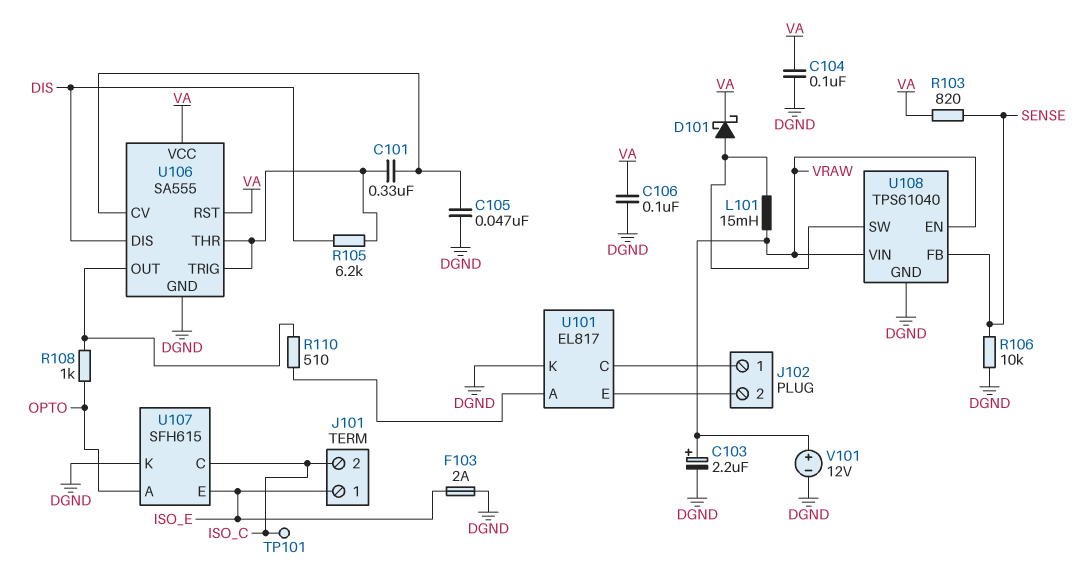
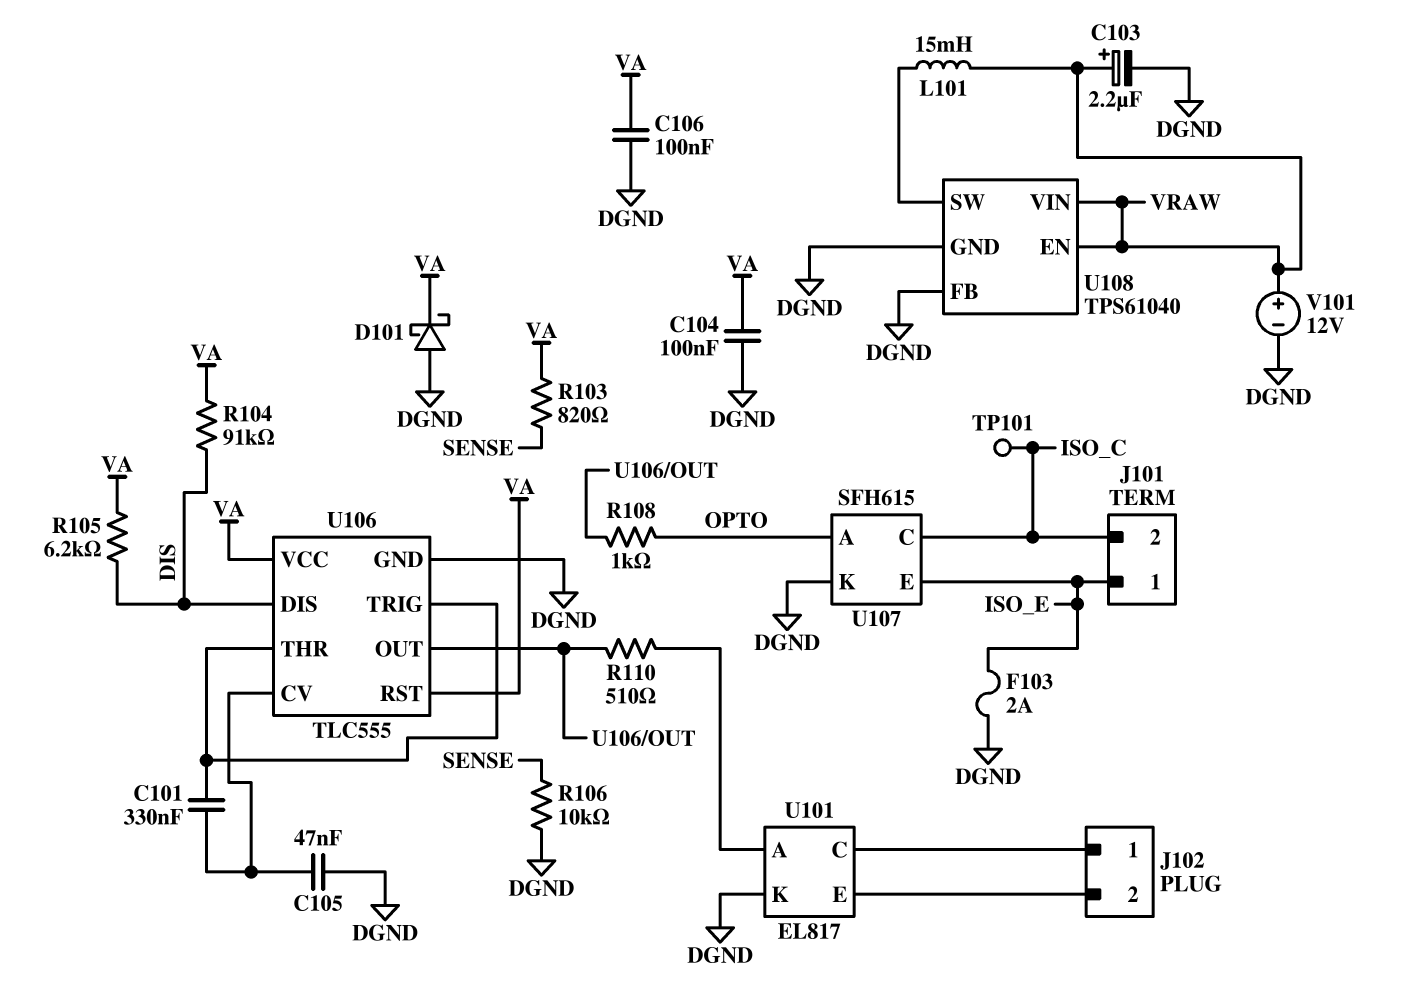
D101: schottky (A U108/SW, K VA) -> schottky (A DGND, K VA)
R104: none -> 91k (DIS, VA)
R105: 6.2k (DIS, U106/THR) -> 6.2k (DIS, VA)
U106: SA555 -> TLC555
U108 pin FB: SENSE -> DGND

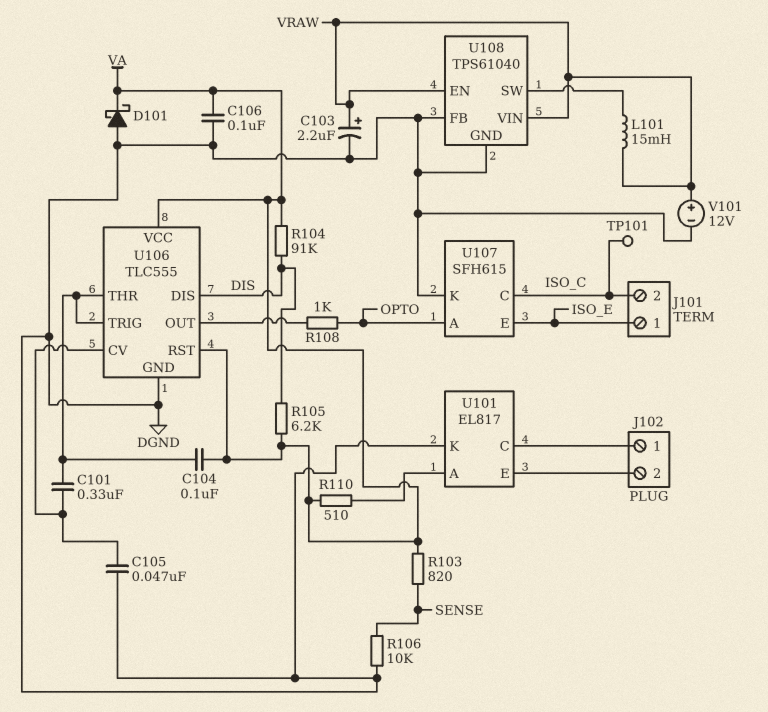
C104: 100nF (DGND, VA) -> 100nF (U106/THR, VA)
F103: 2A (DGND, ISO_E) -> none
R110: 510 (U101/A, U106/OUT) -> 510 (U101/A, VA)

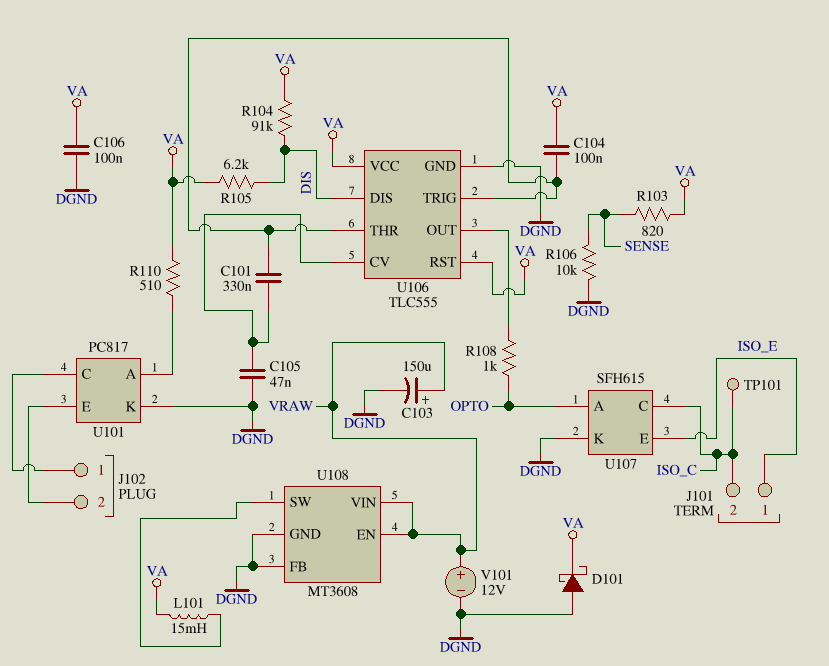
C103: 2.2uF (plus VRAW, minus DGND) -> 150uF (plus VRAW, minus DGND)
L101: 15mH (U108/SW, VRAW) -> 15mH (U108/SW, VA)
U101: EL817 -> PC817
U108: TPS61040 -> MT3608

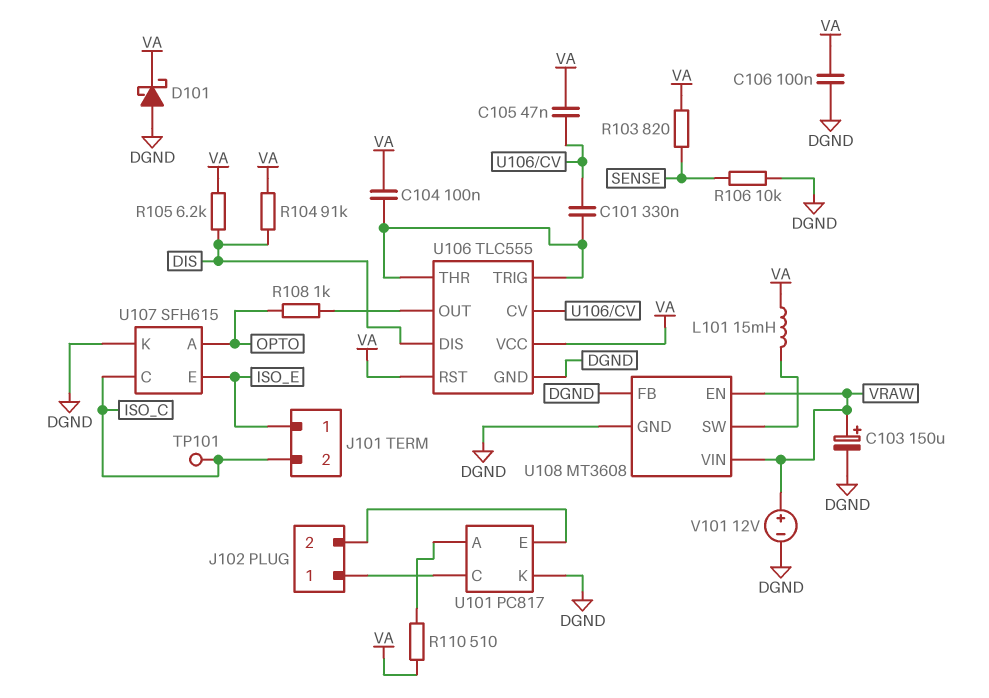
C105: 47nF (DGND, U106/CV) -> 47nF (U106/CV, VA)

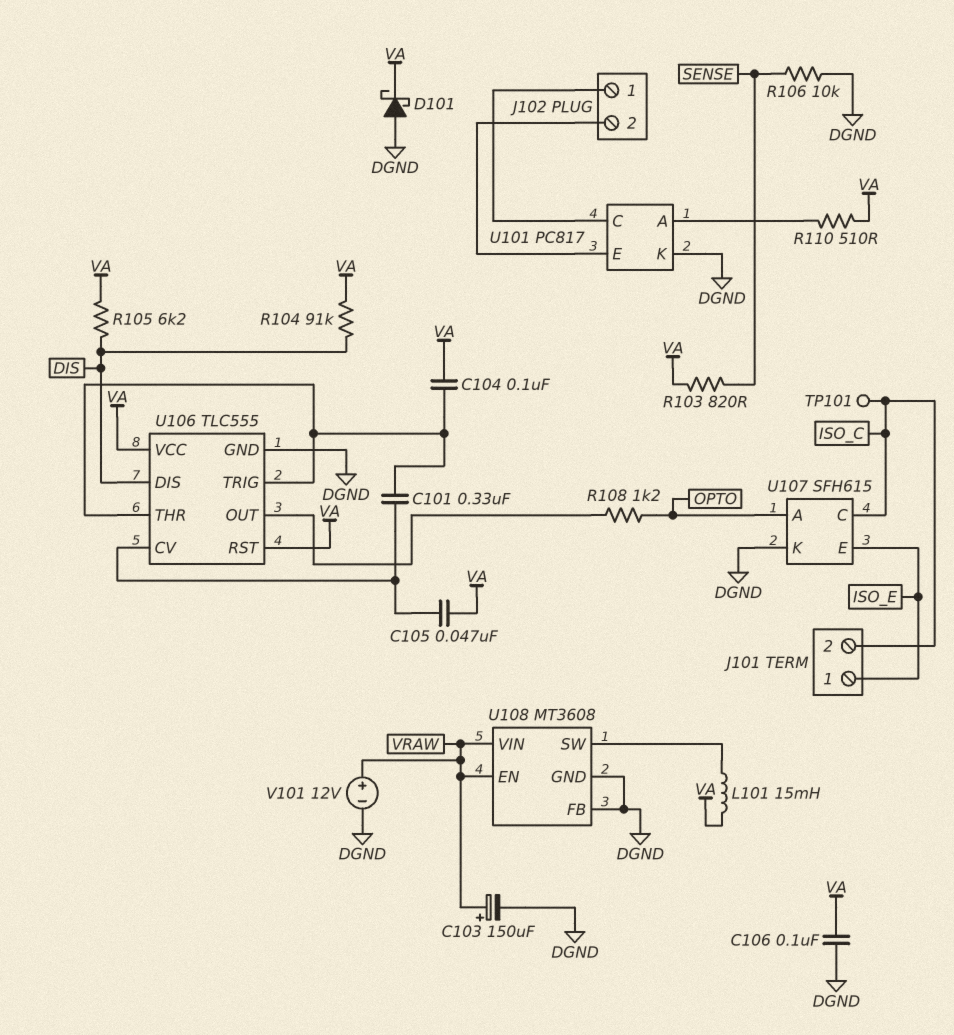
R108: 1k (OPTO, U106/OUT) -> 1.2k (OPTO, U106/OUT)

